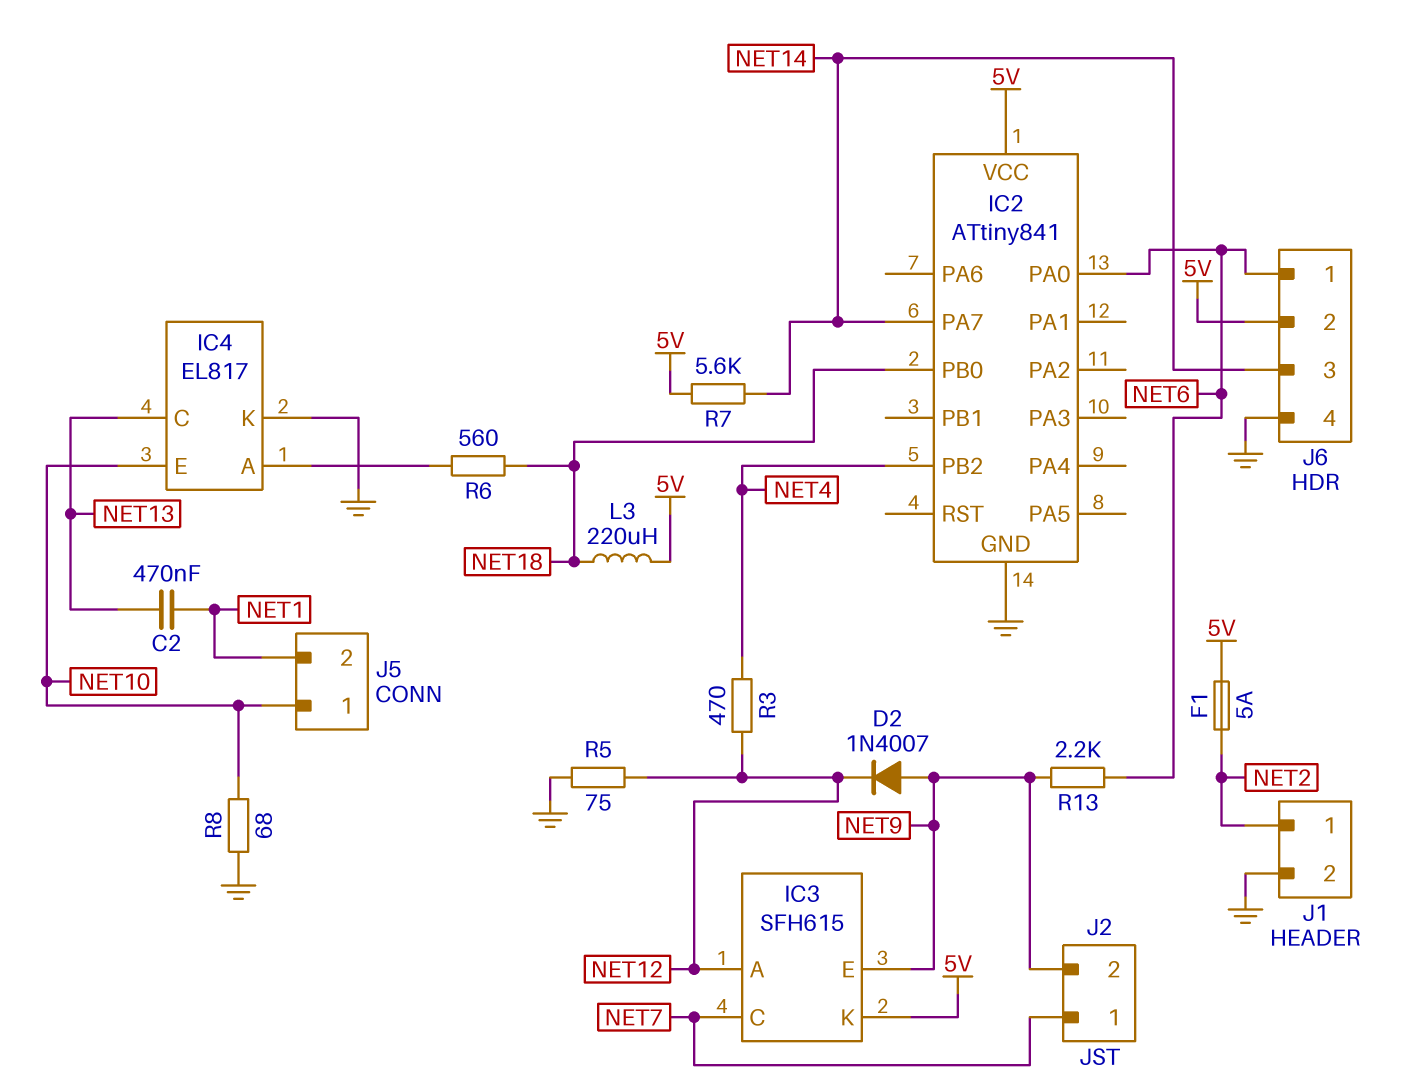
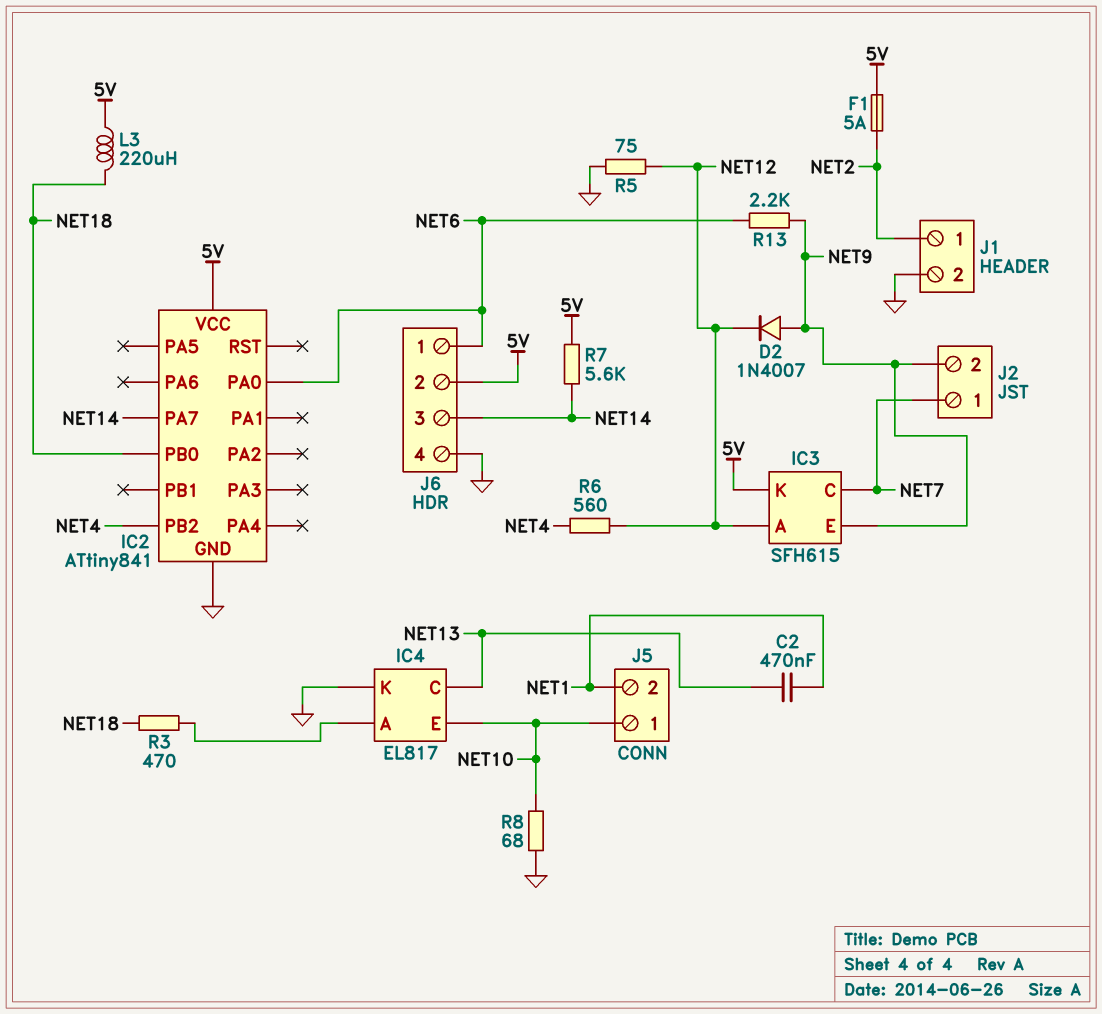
R3: 470 (NET4, NET12) -> 470 (IC4/A, NET18)
R6: 560 (IC4/A, NET18) -> 560 (NET4, NET12)

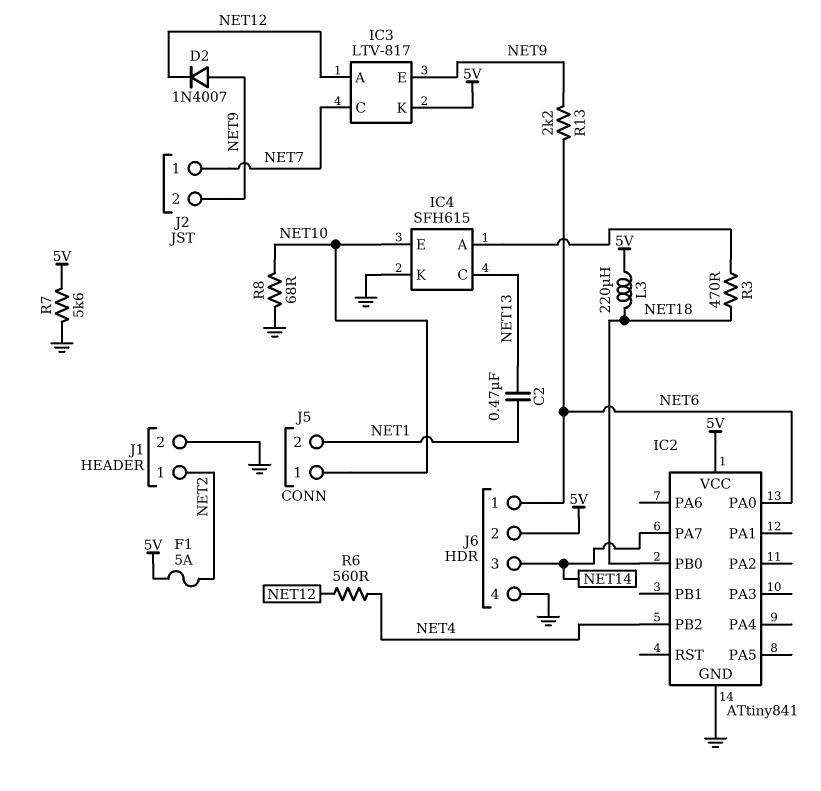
IC3: SFH615 -> LTV-817
IC4: EL817 -> SFH615
R5: 75 (GND, NET12) -> none
R7: 5.6k (5V, NET14) -> 5.6k (5V, GND)

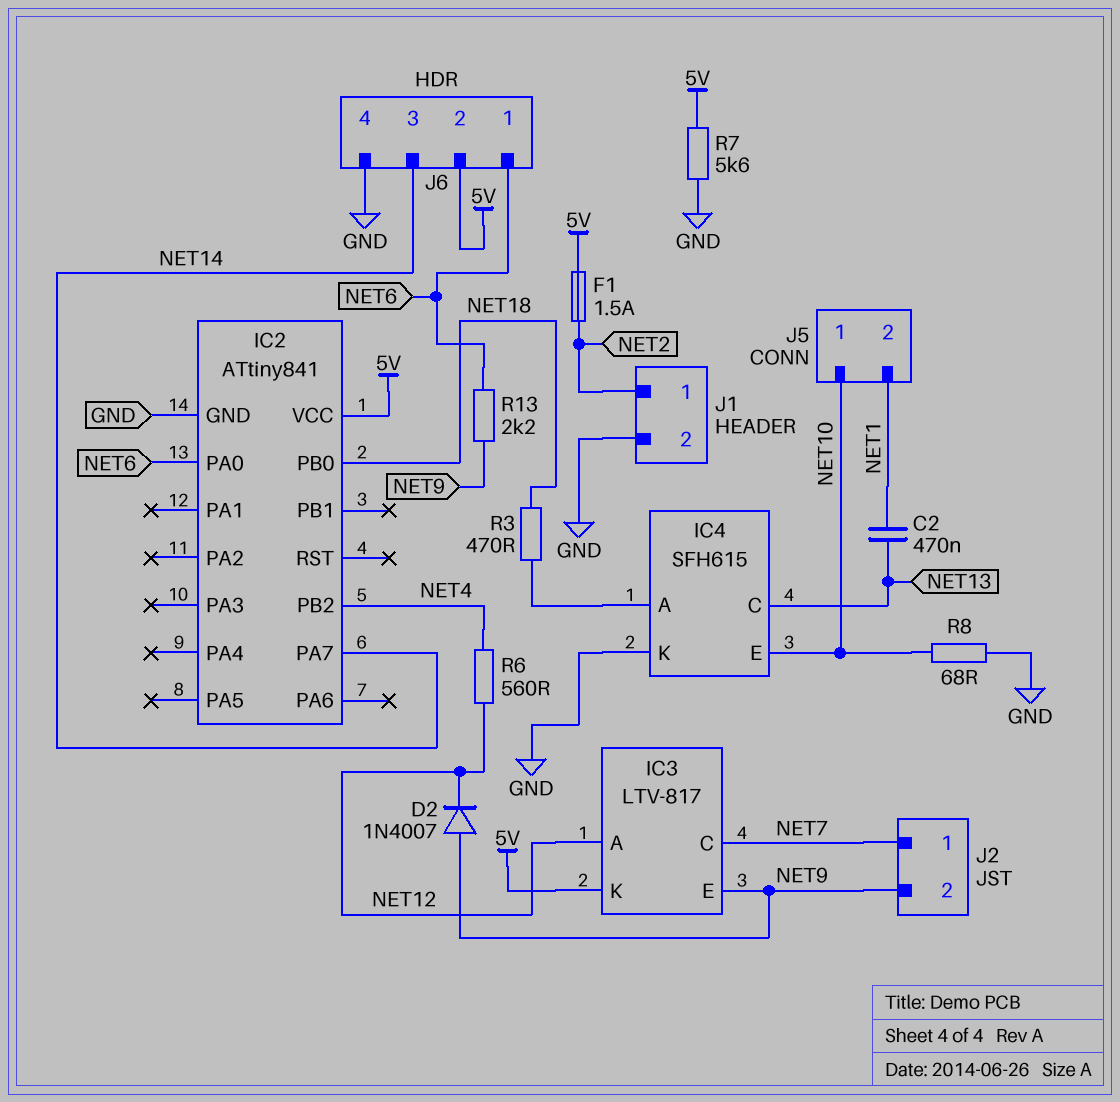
F1: 5A (5V, NET2) -> 1.5A (5V, NET2)
L3: 220uH (5V, NET18) -> none

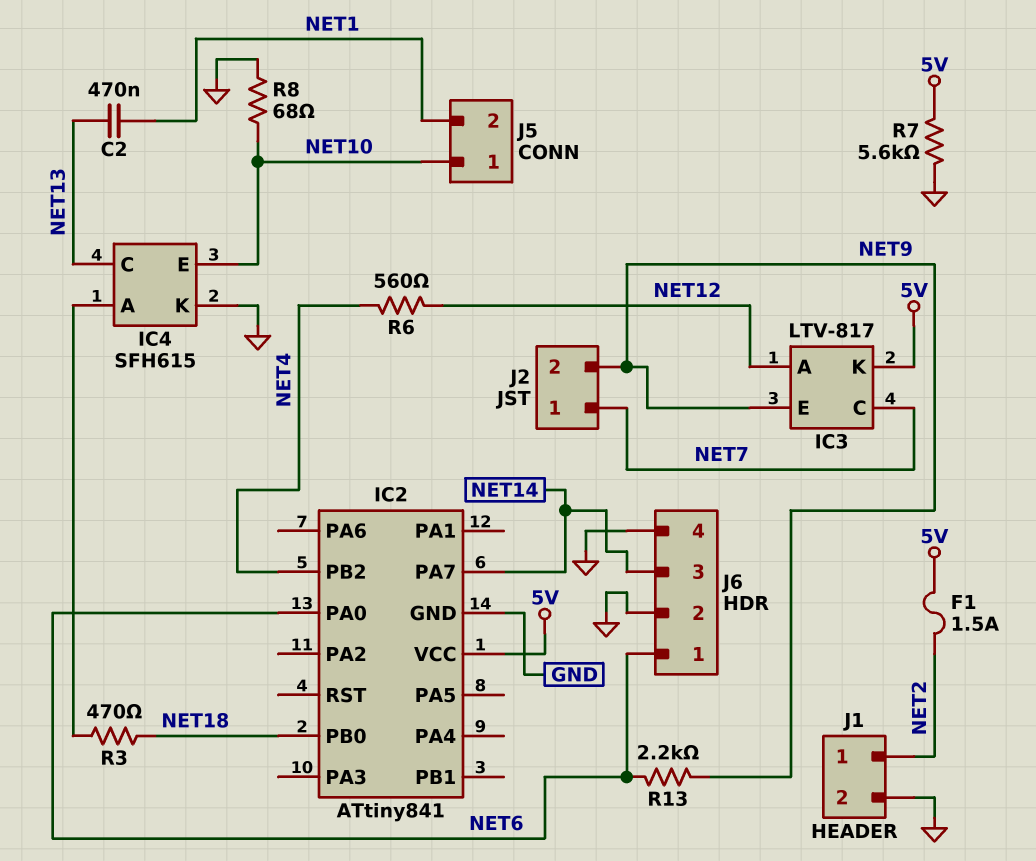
D2: diode 1N4007 (A NET9, K NET12) -> none
J6 pin 2: 5V -> GND

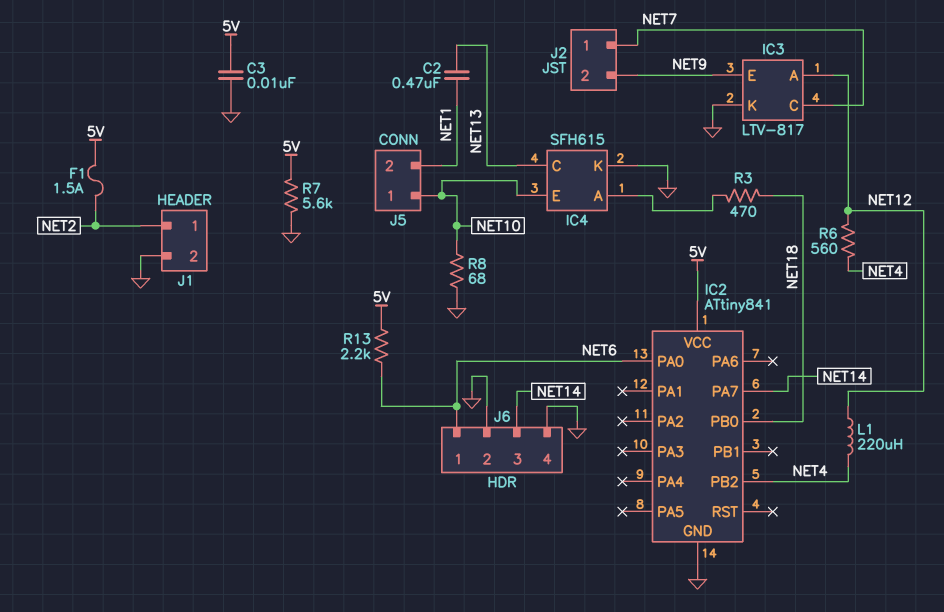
C3: none -> 10nF (5V, GND)
IC3 pin K: 5V -> GND
L1: none -> 220uH (NET4, NET12)
R13: 2.2k (NET6, NET9) -> 2.2k (5V, NET6)

